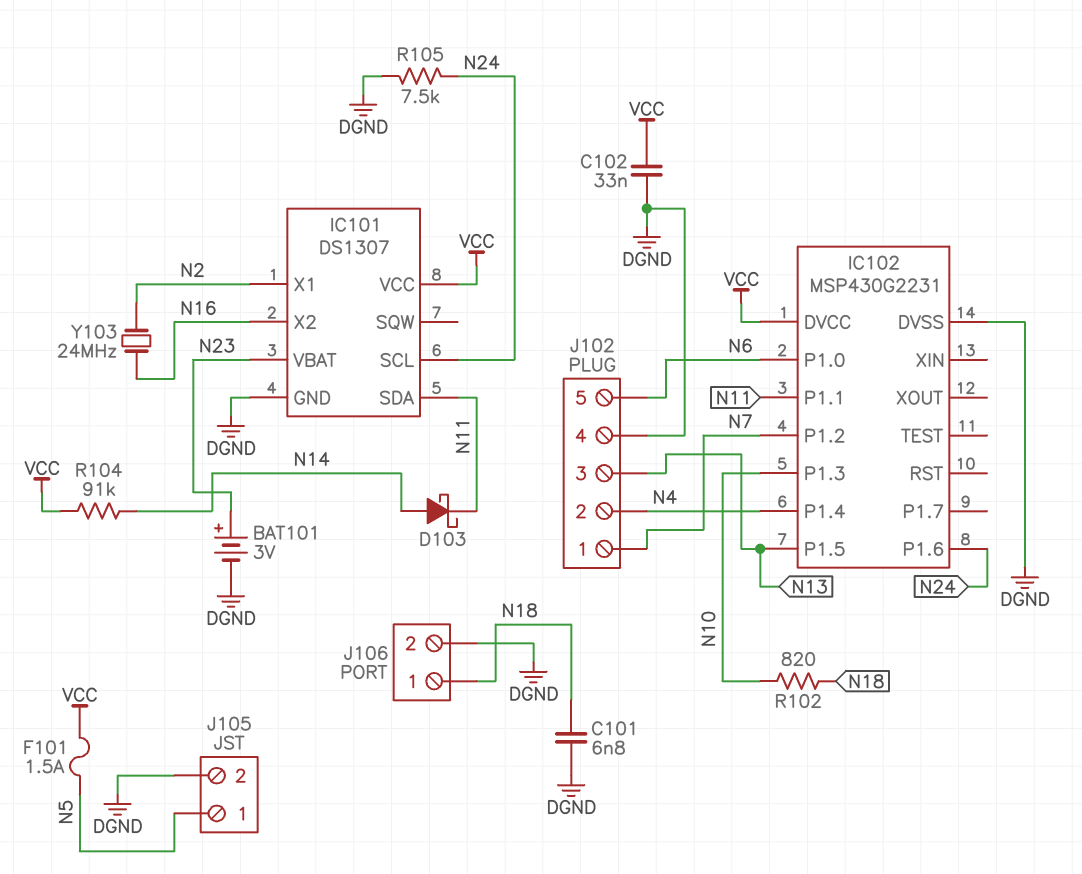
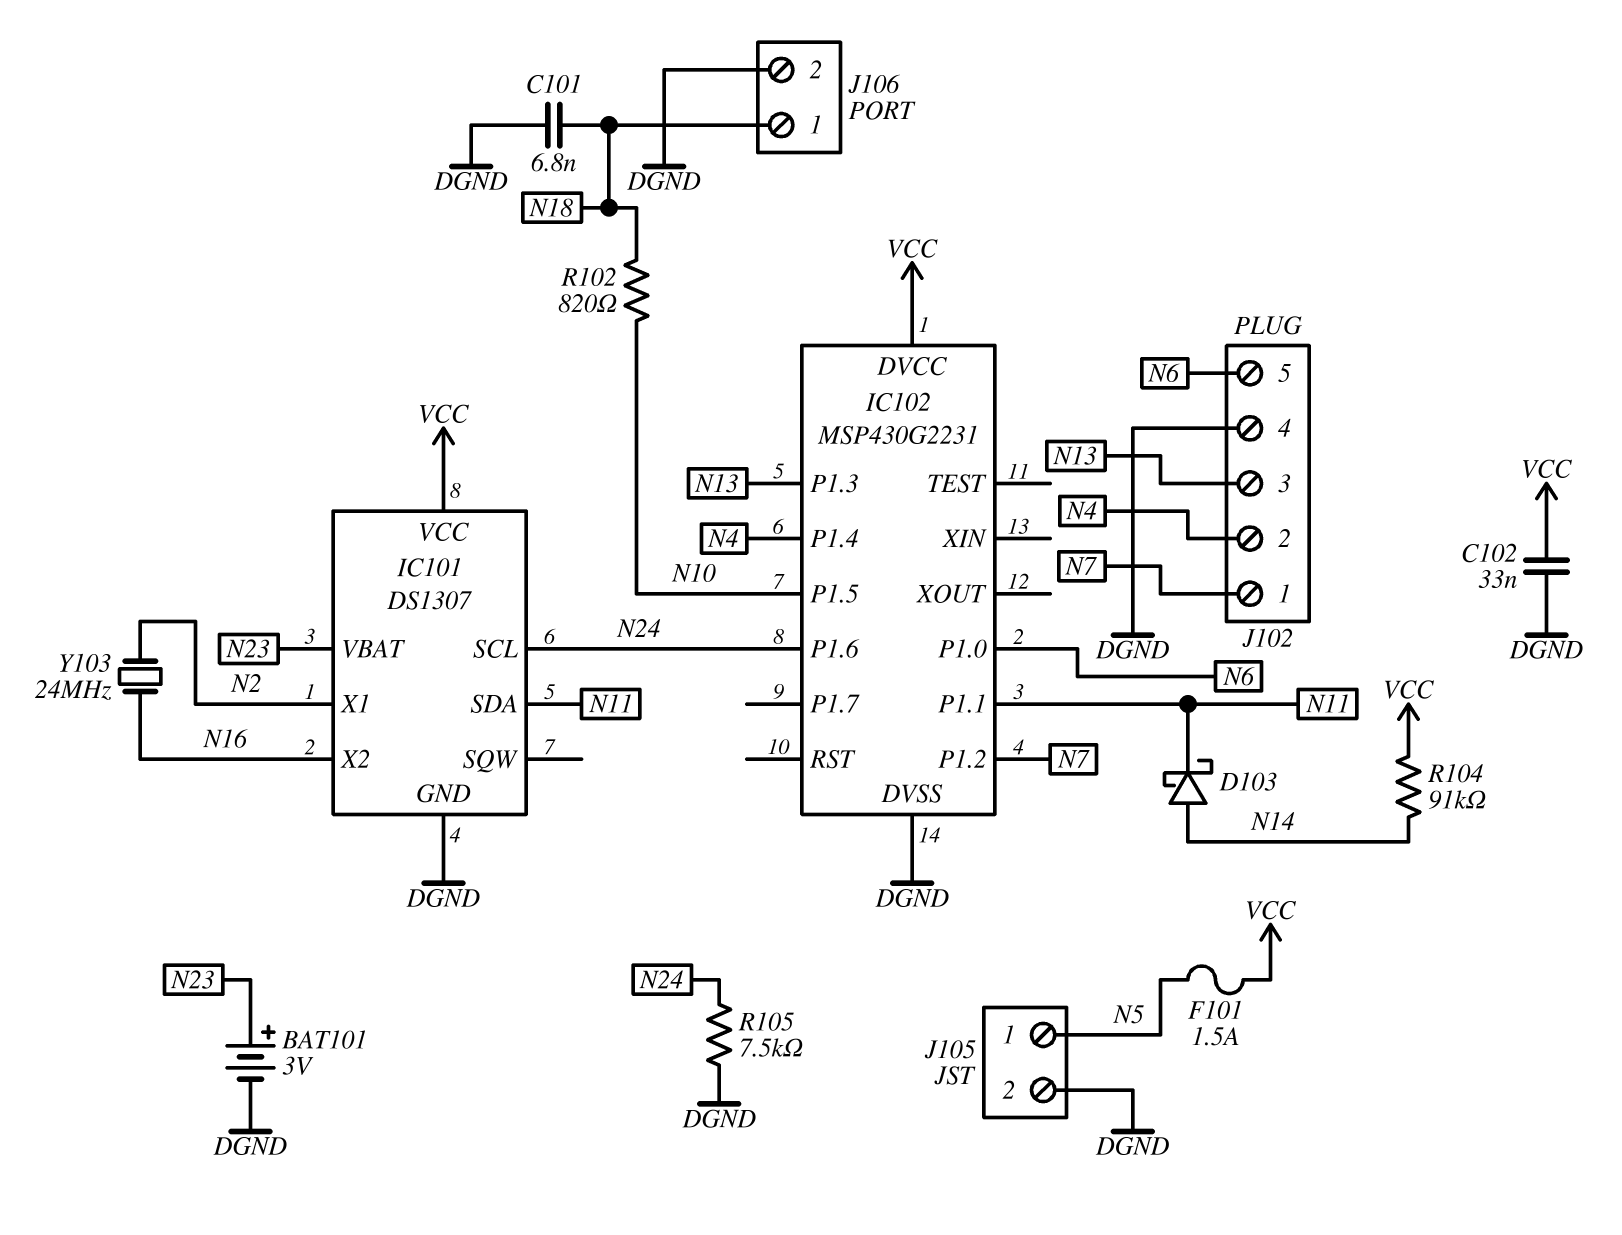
IC102 pin P1.3: N10 -> N13
IC102 pin P1.5: N13 -> N10

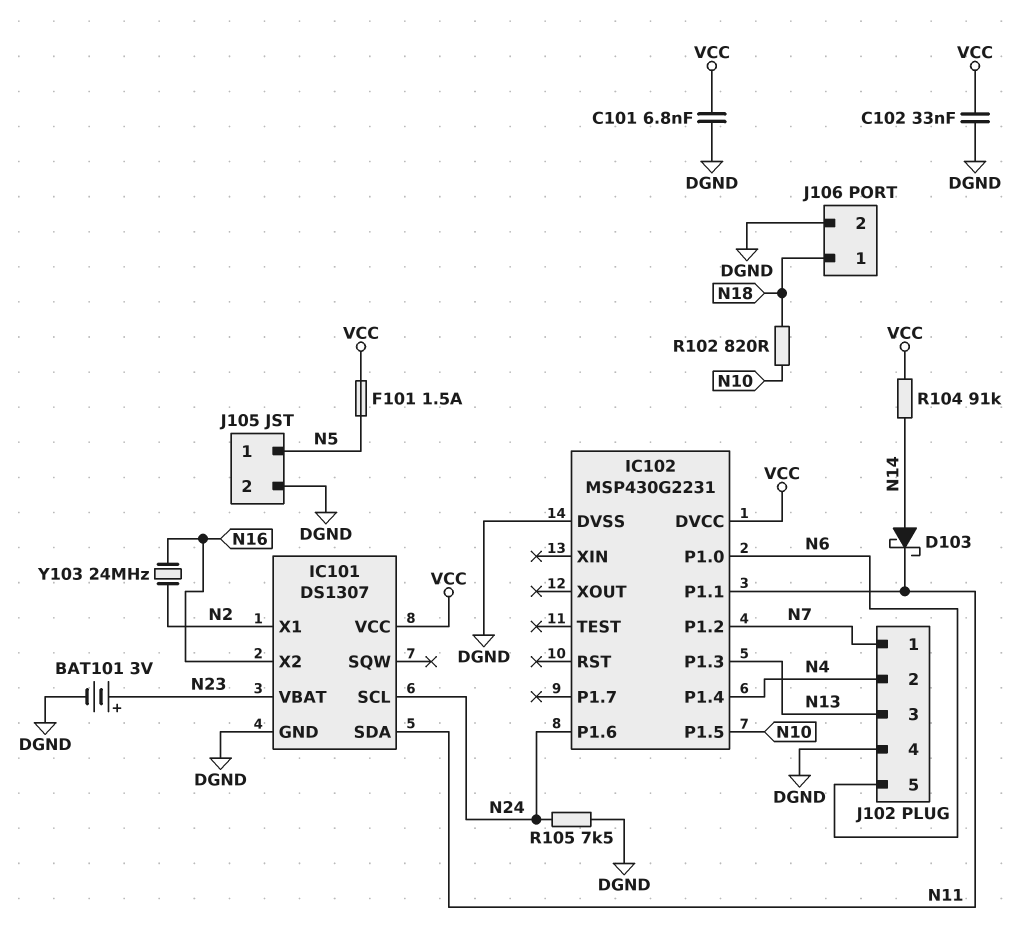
C101: 6.8nF (DGND, N18) -> 6.8nF (DGND, VCC)

